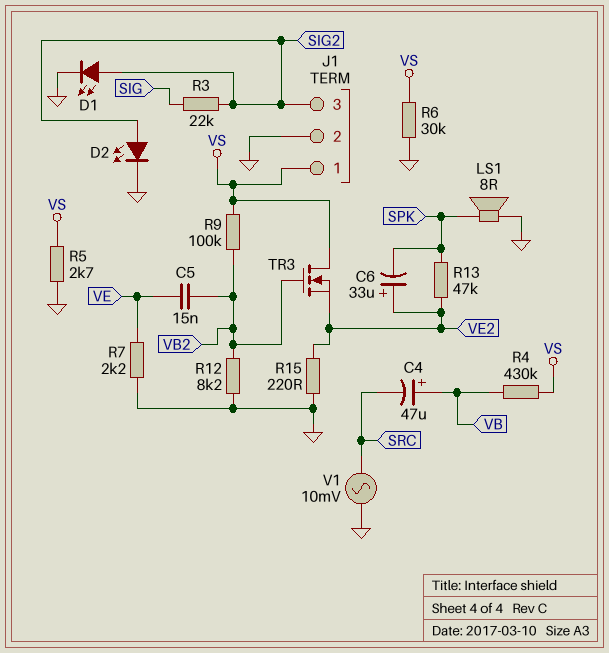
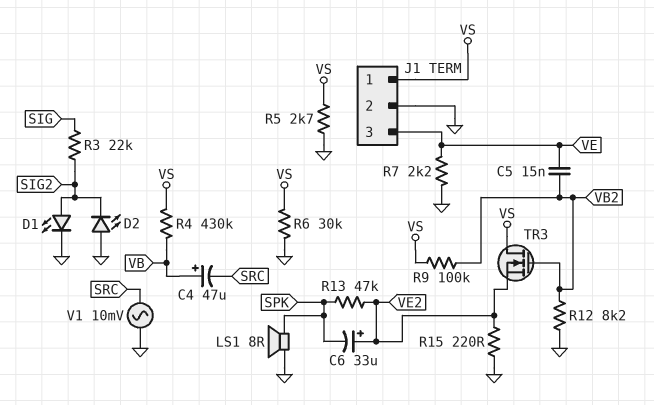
D2: LED (A SIG2, K GND) -> LED (A GND, K SIG2)
J1 pin 3: SIG2 -> VE

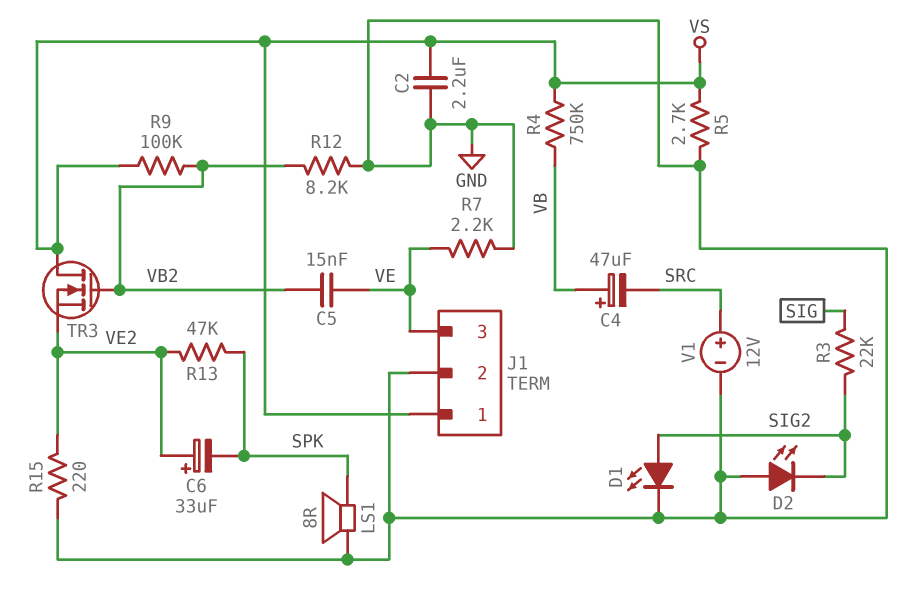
C2: none -> 2.2uF (GND, VS)
R4: 430k (VB, VS) -> 750k (VB, VS)
R6: 30k (GND, VS) -> none
V1: AC 10mV (GND, SRC) -> 12V (plus SRC, minus GND)

